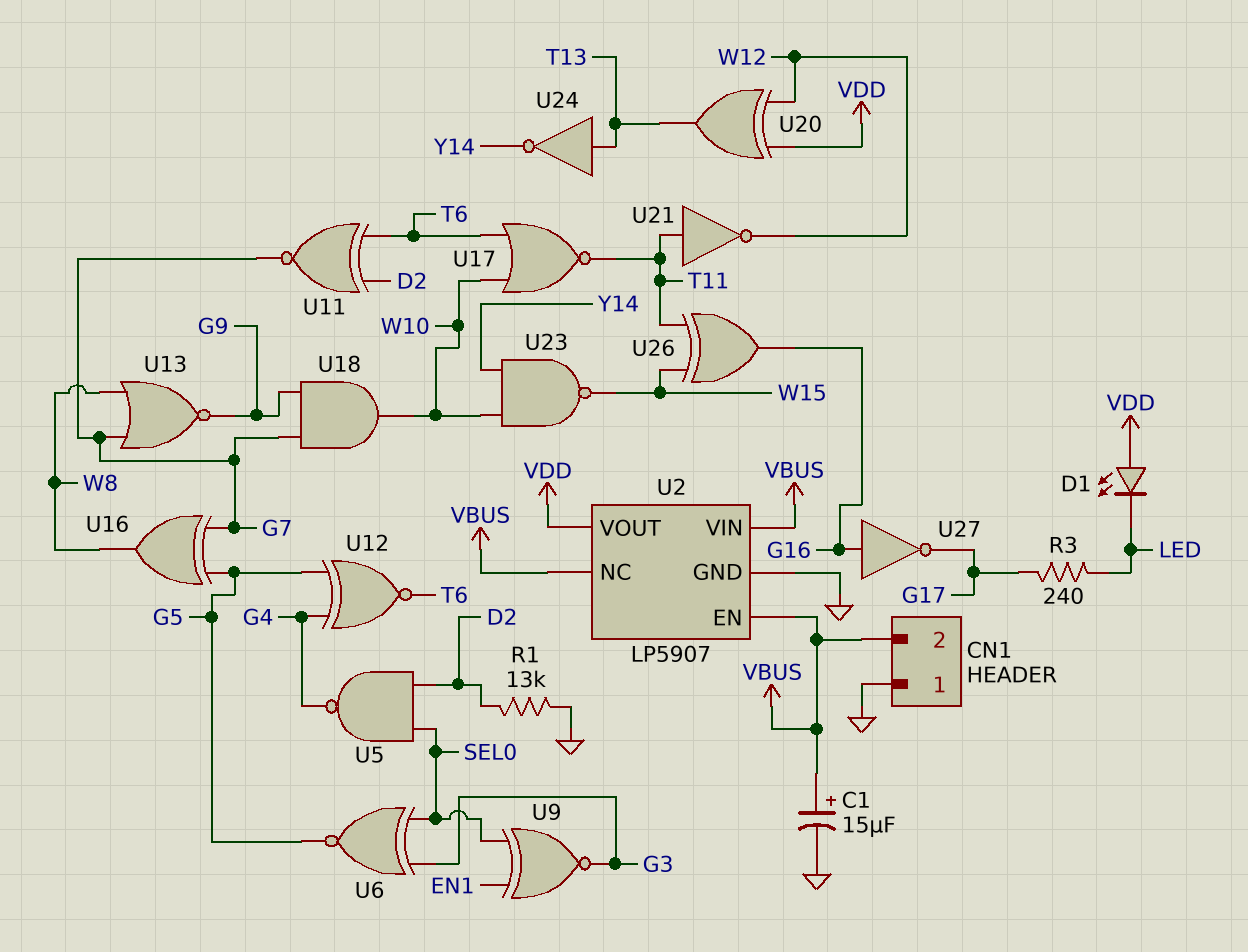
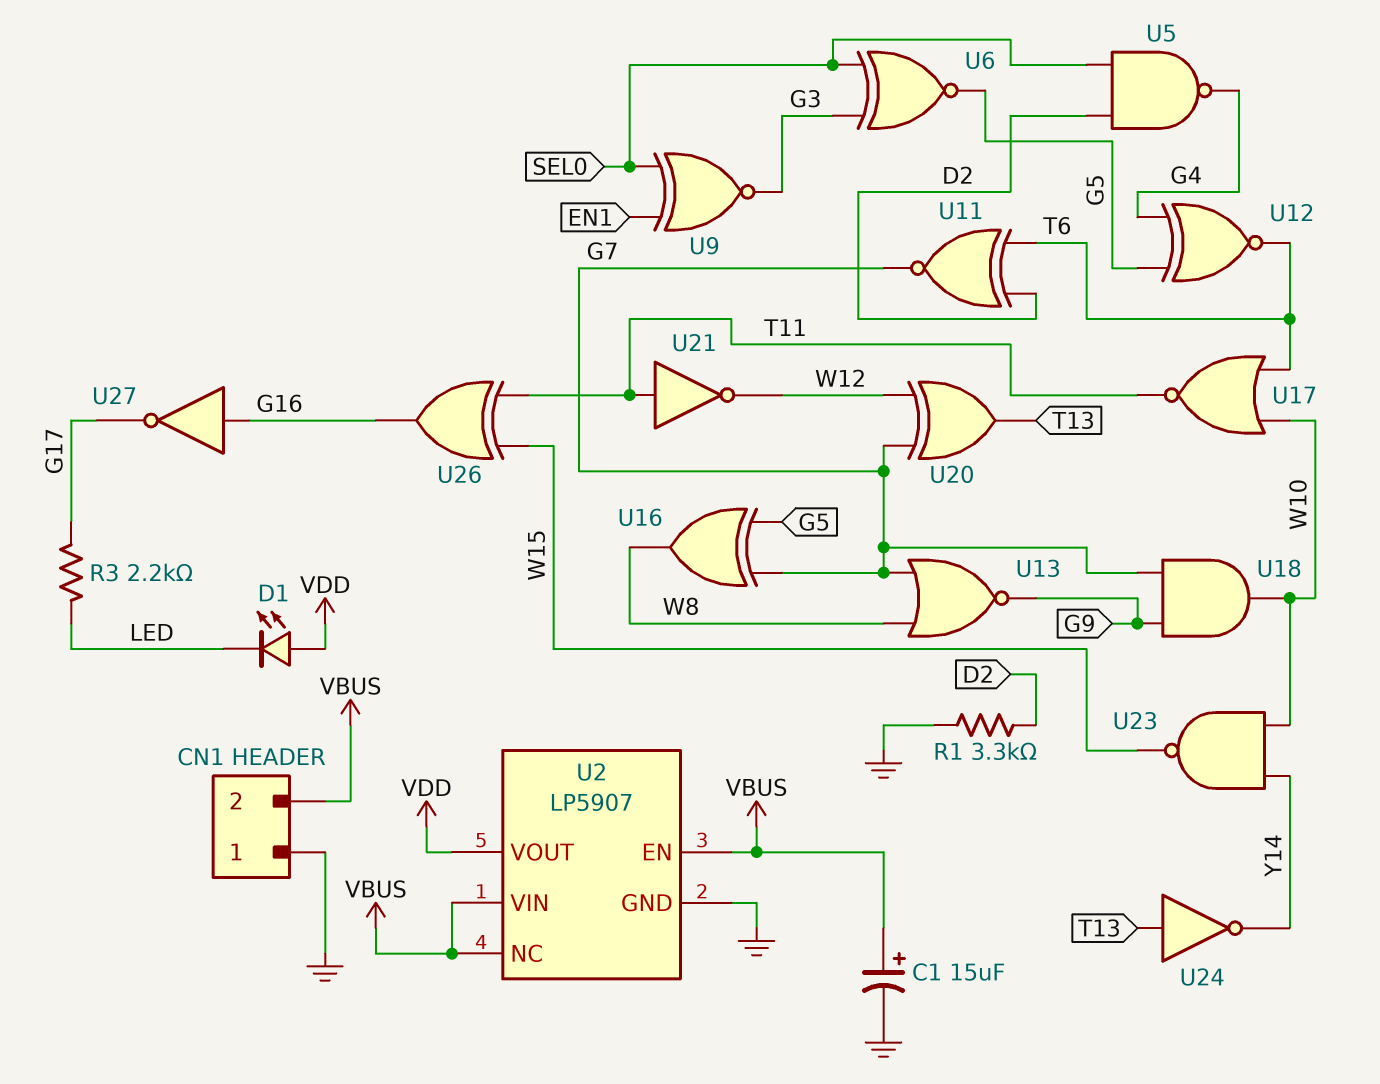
R1: 13k (D2, GND) -> 3.3k (D2, GND)
R3: 240 (G17, LED) -> 2.2k (G17, LED)
U20: XOR (in VDD, in W12, out T13) -> XOR (in G7, in W12, out T13)

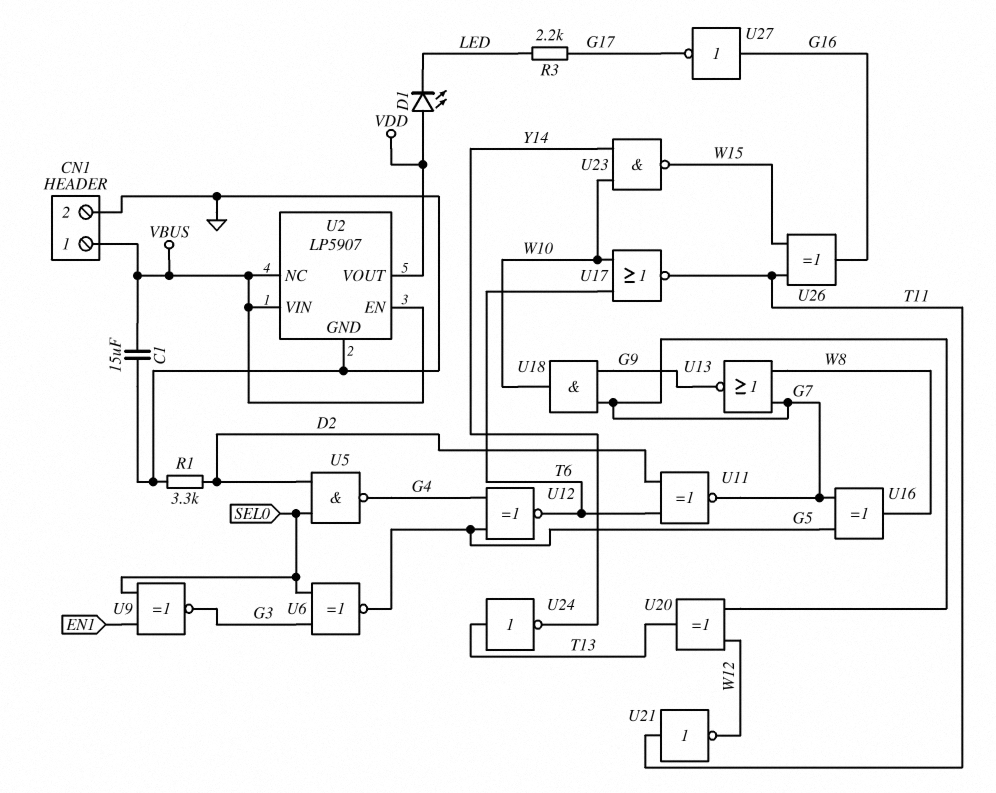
C1: 15uF (plus VBUS, minus GND) -> 15uF (GND, VBUS)
CN1 pin 1: GND -> VBUS
CN1 pin 2: VBUS -> GND

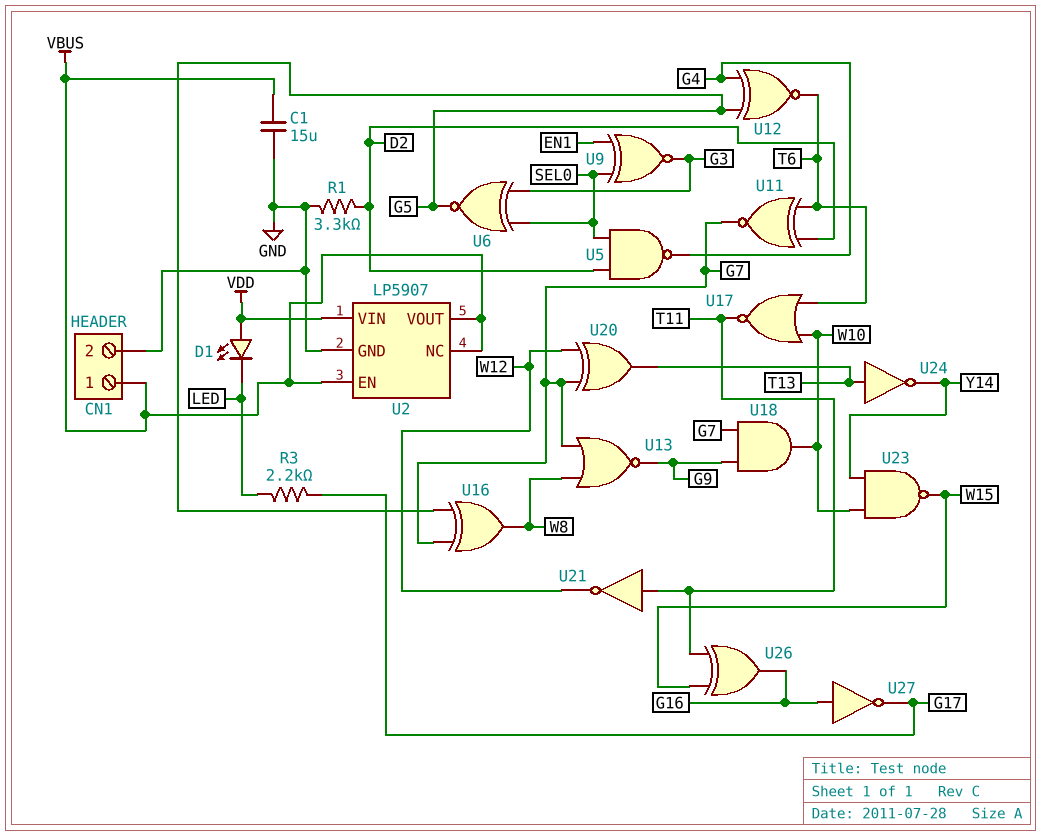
U2 pin VIN: VBUS -> VDD
U2 pin VOUT: VDD -> VBUS

